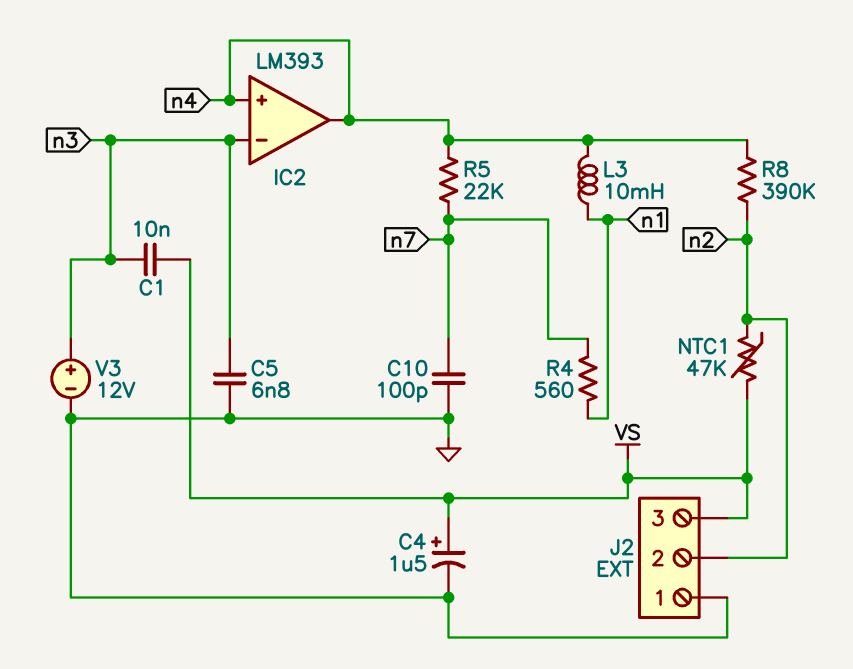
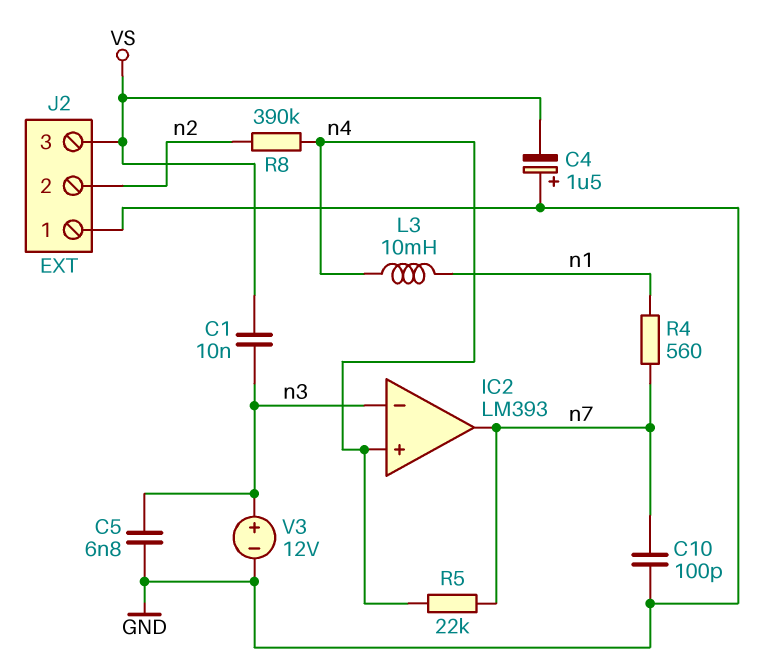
C4: 1.5uF (plus VS, minus GND) -> 1.5uF (plus GND, minus VS)
IC2 pin out: n4 -> n7
NTC1: 47k (VS, n2) -> none

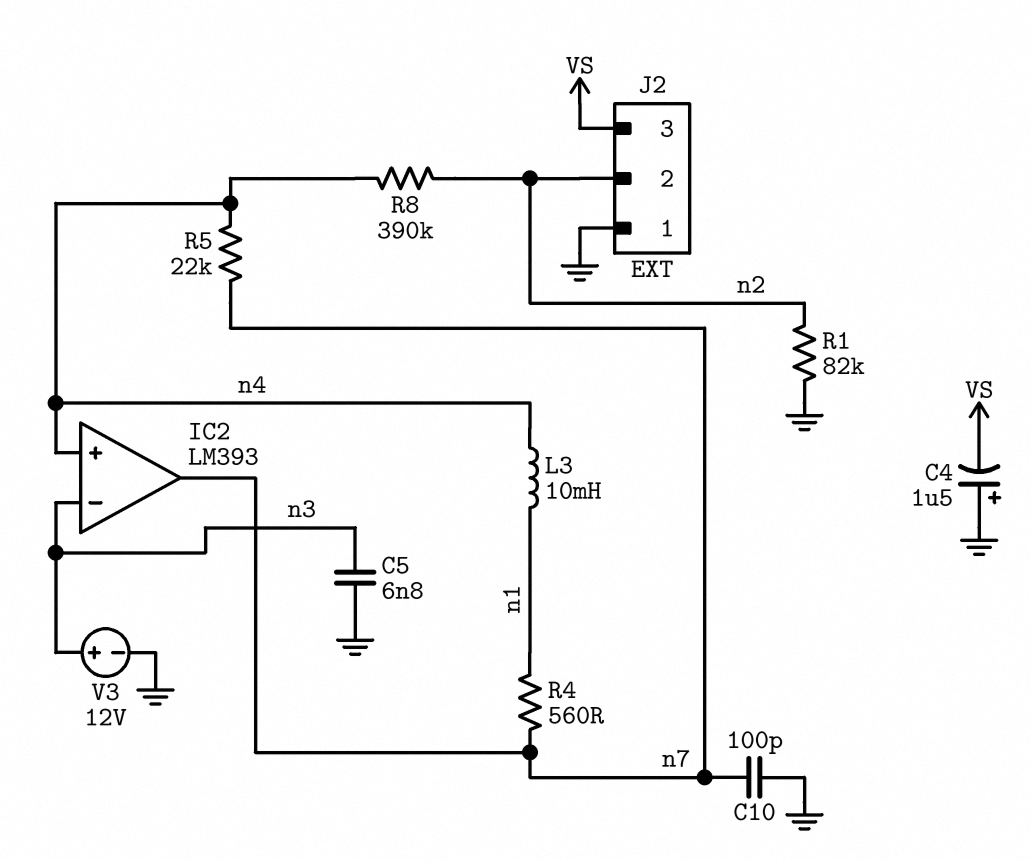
C1: 10nF (VS, n3) -> none
R1: none -> 82k (GND, n2)

